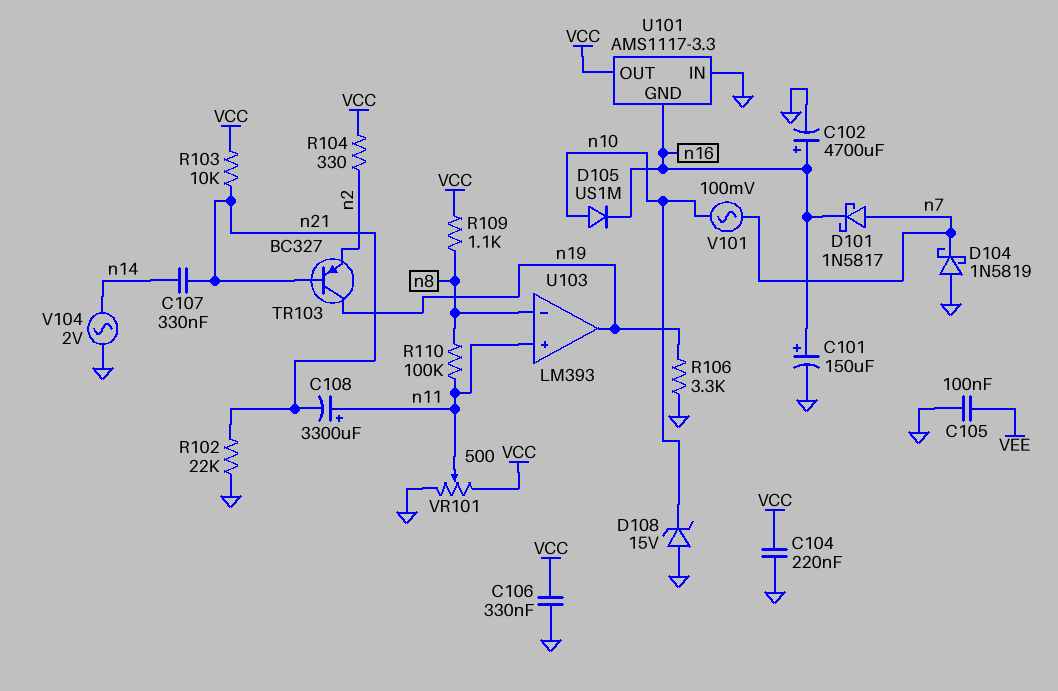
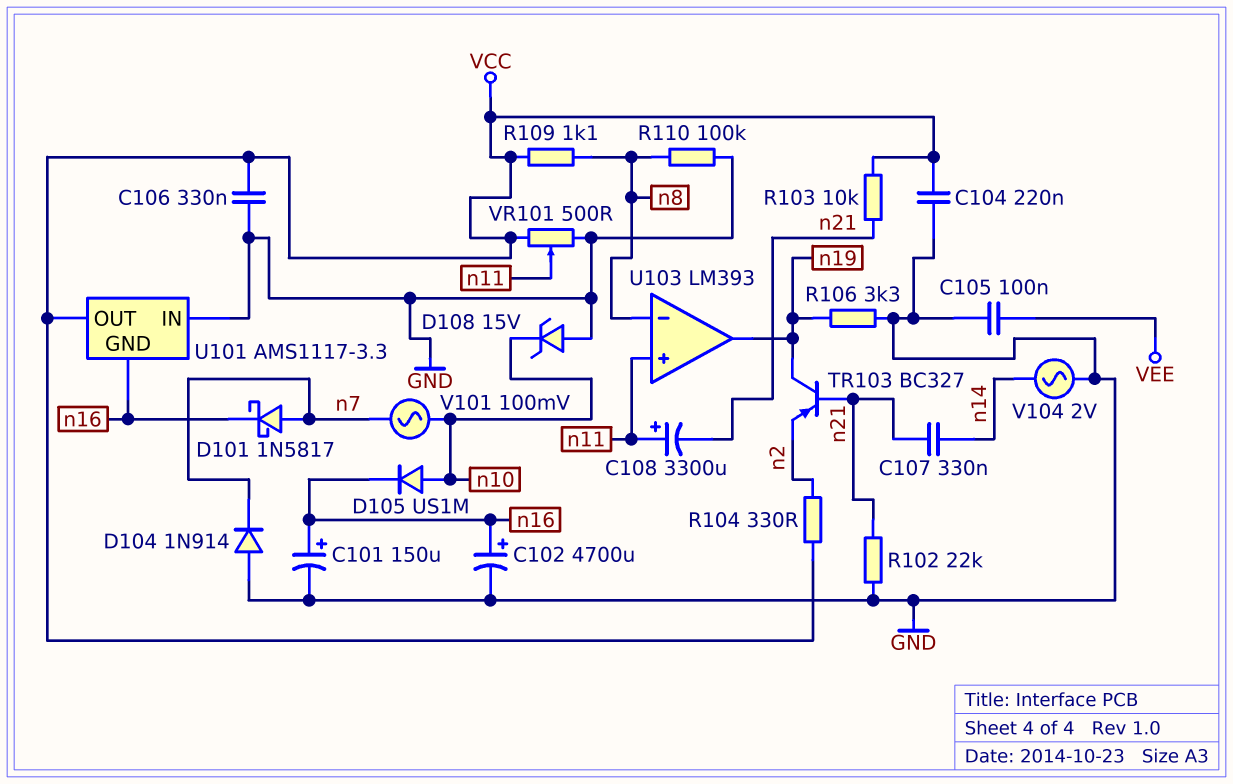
D104: schottky 1N5819 (A GND, K n7) -> diode 1N914 (A GND, K n7)
R110: 100k (n8, n11) -> 100k (GND, n8)

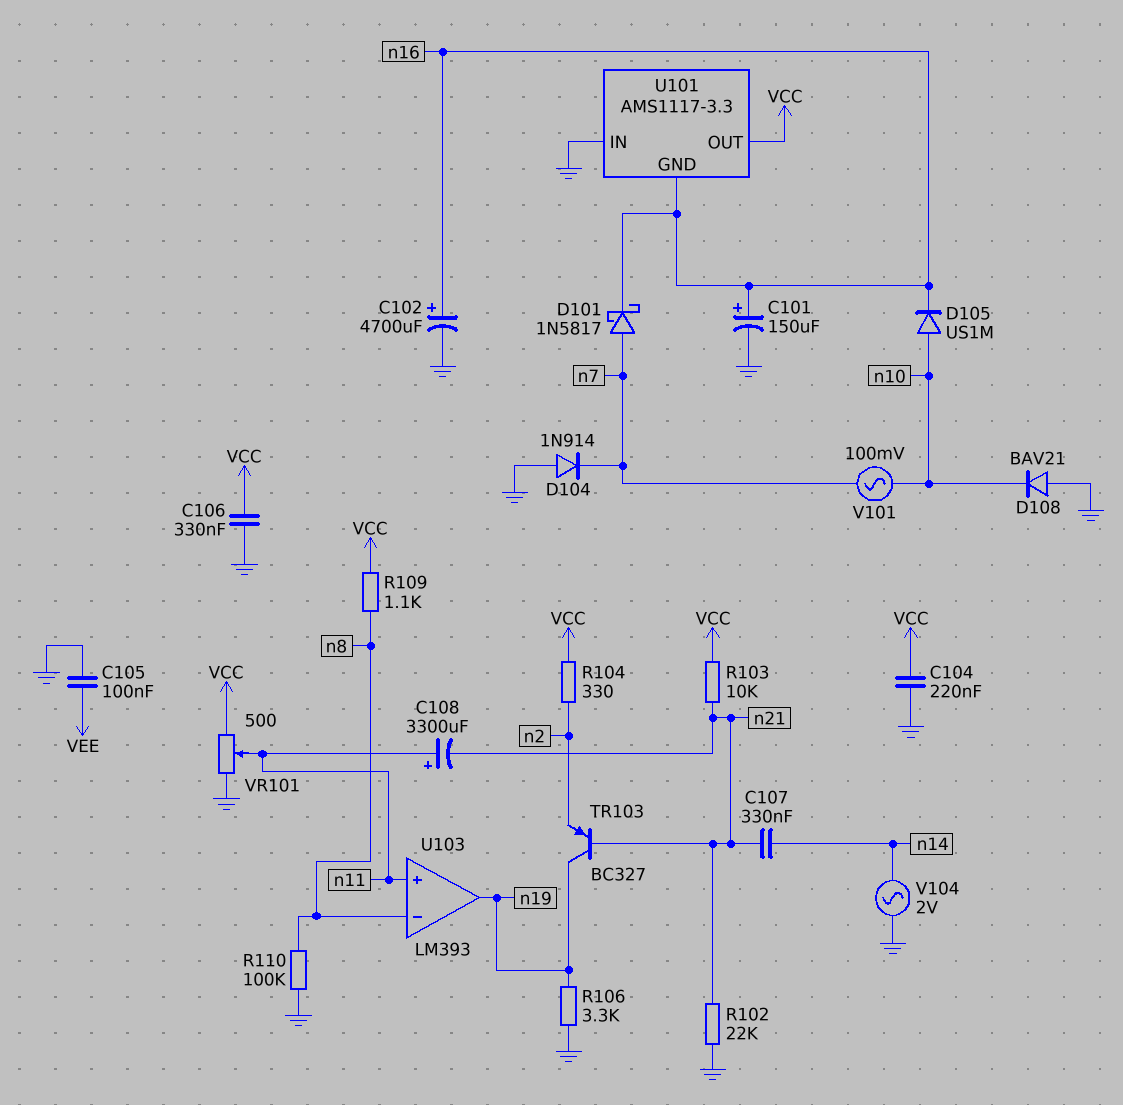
D108: zener 15V (A GND, K n10) -> diode BAV21 (A GND, K n10)

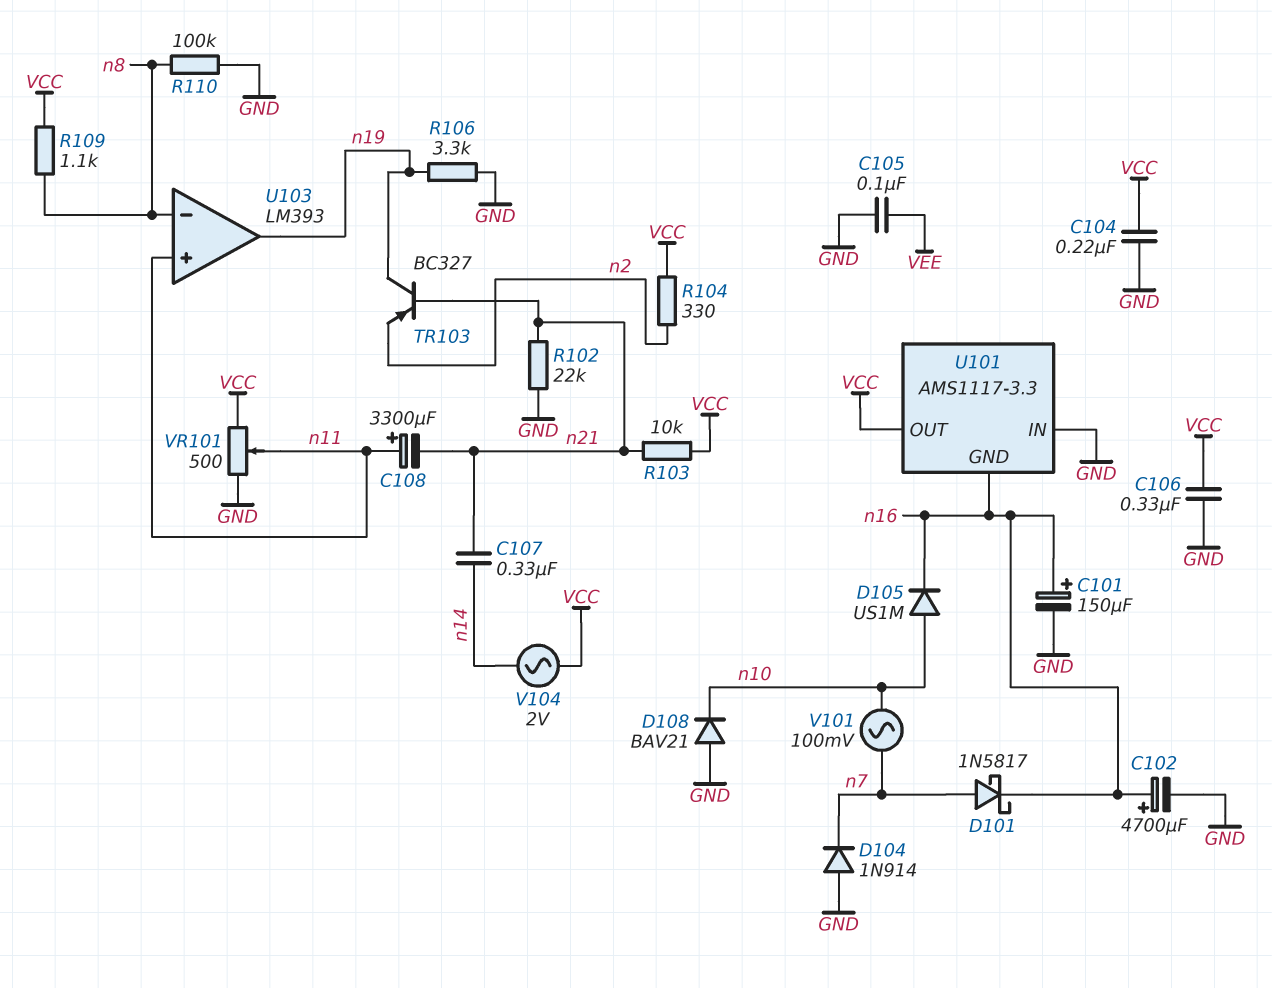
V104: AC 2V (GND, n14) -> AC 2V (VCC, n14)

